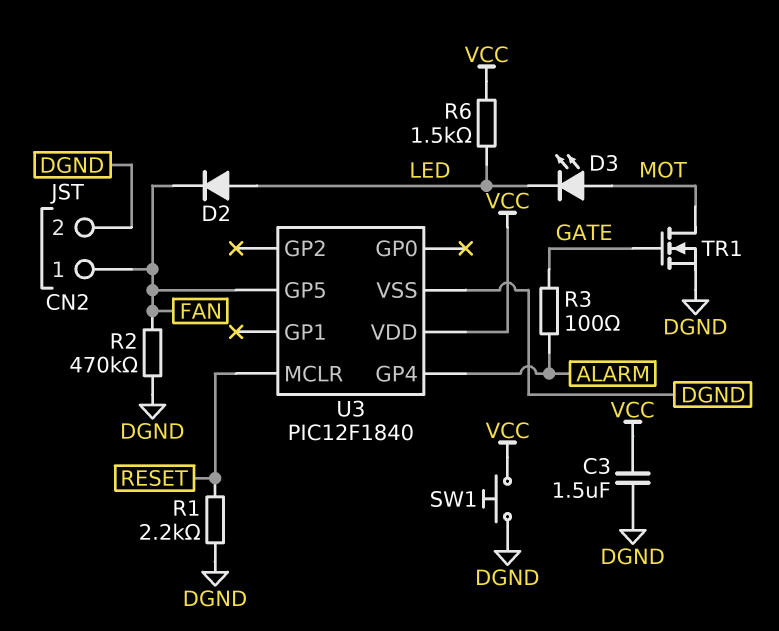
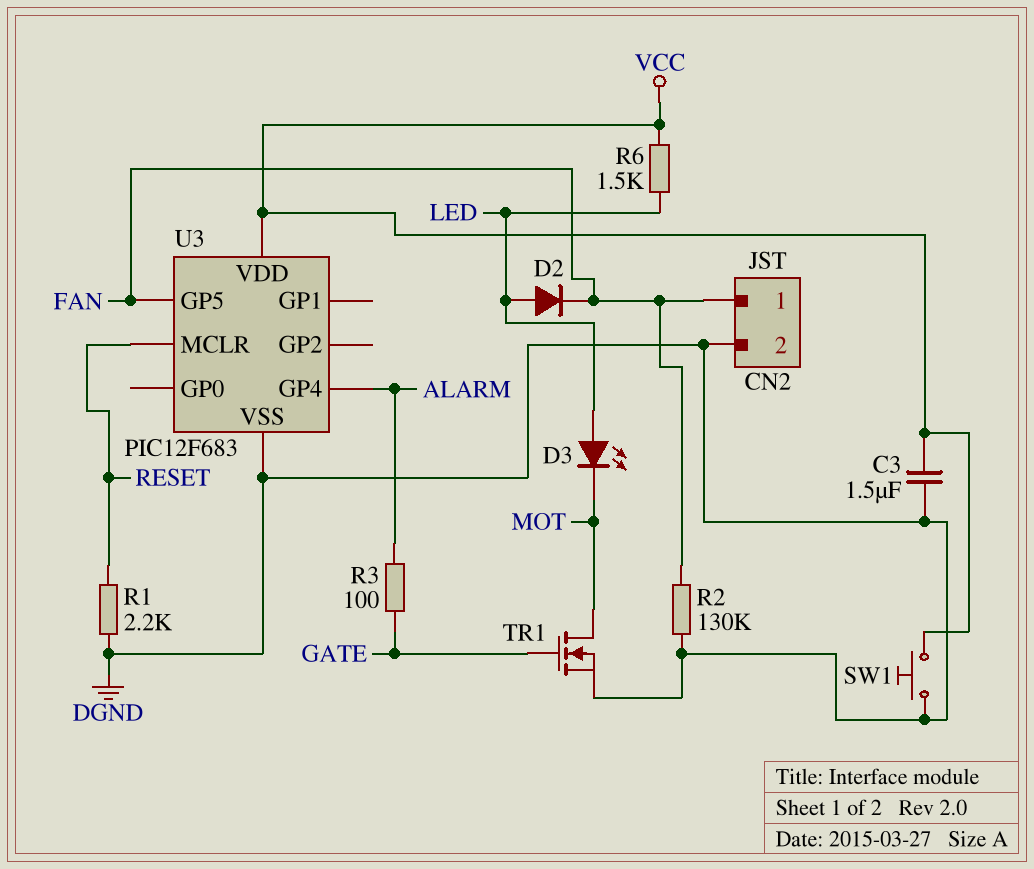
D3: LED (A MOT, K LED) -> LED (A LED, K MOT)
R2: 470k (DGND, FAN) -> 130k (DGND, FAN)
U3: PIC12F1840 -> PIC12F683

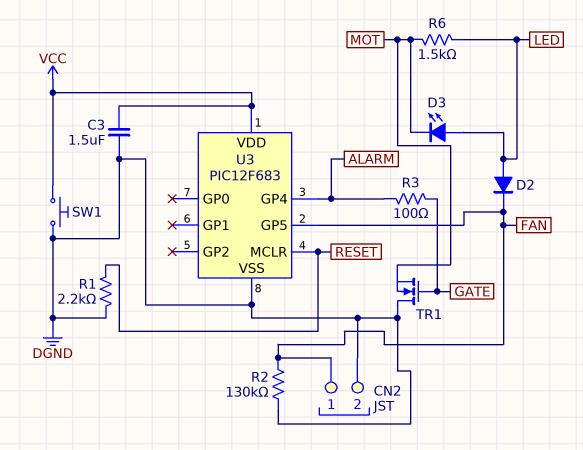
R6: 1.5k (LED, VCC) -> 1.5k (LED, MOT)
TR1: NMOS (G GATE, D MOT, S DGND) -> NMOS (G GATE, D DGND, S MOT)

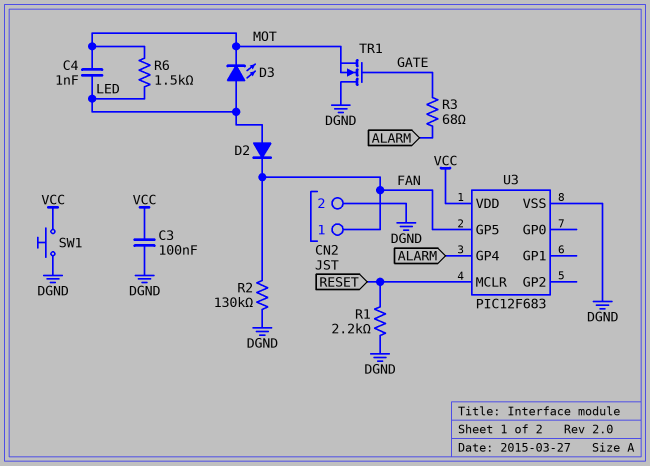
C3: 1.5uF (DGND, VCC) -> 100nF (DGND, VCC)
C4: none -> 1nF (LED, MOT)
R3: 100 (ALARM, GATE) -> 68 (ALARM, GATE)

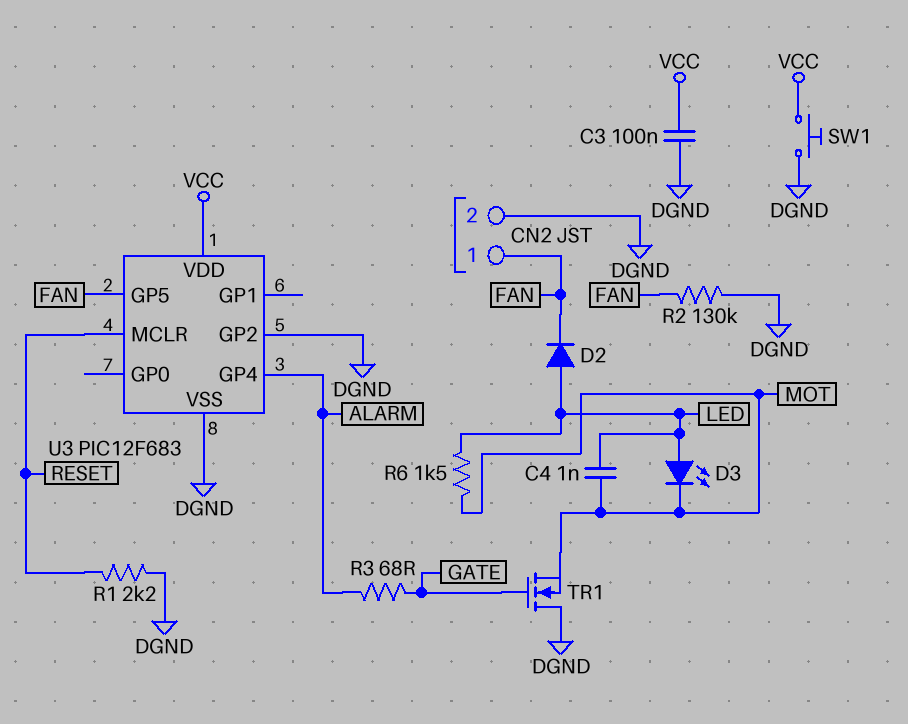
U3 pin GP2: none -> DGND

